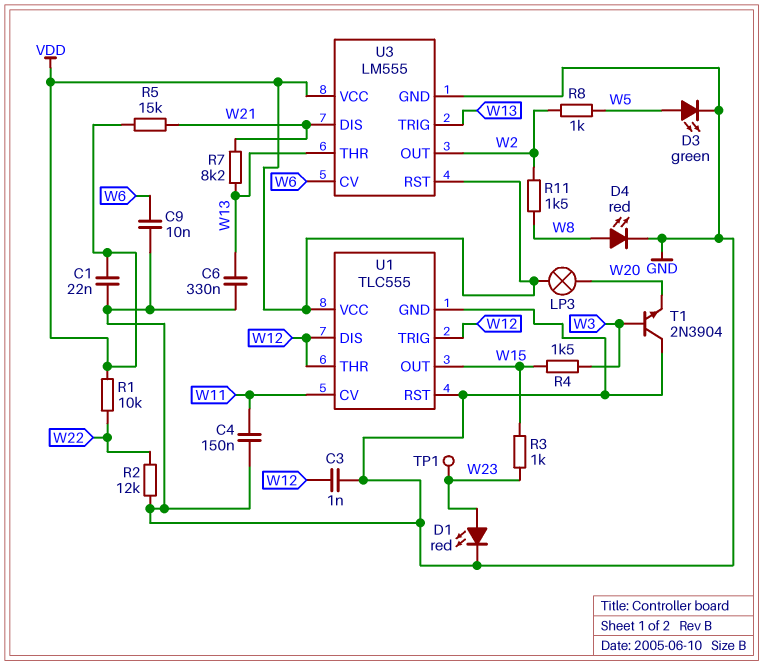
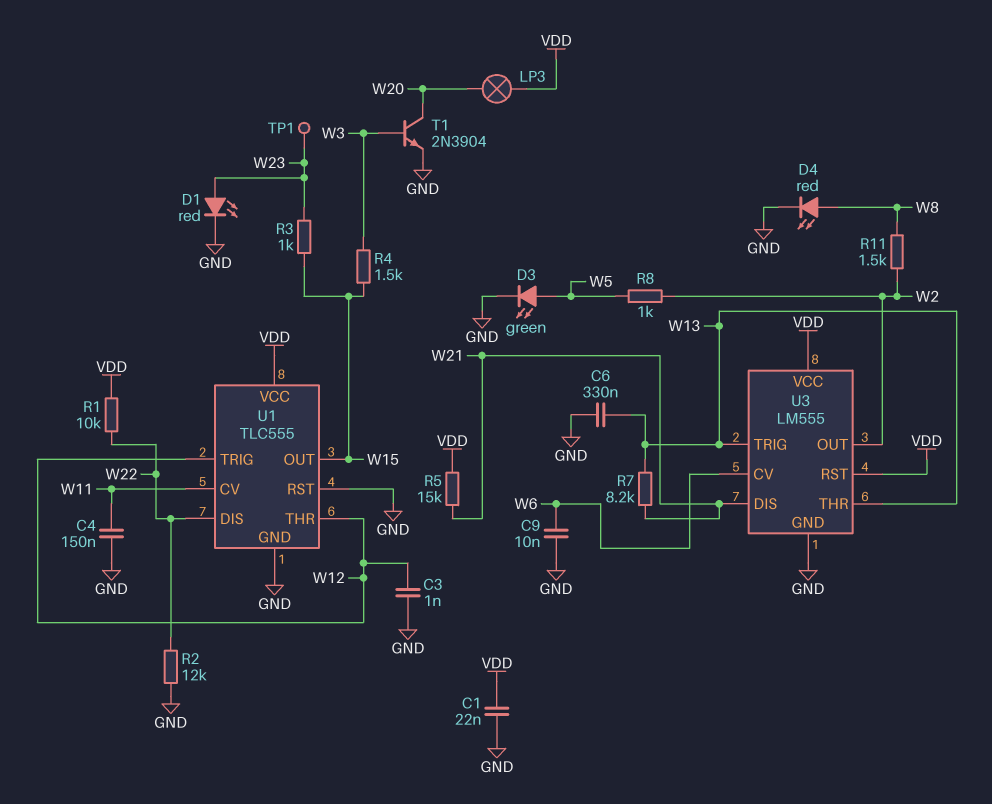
T1: NPN 2N3904 (B W3, C GND, E W20) -> NPN 2N3904 (B W3, C W20, E GND)
U1 pin DIS: W12 -> W22

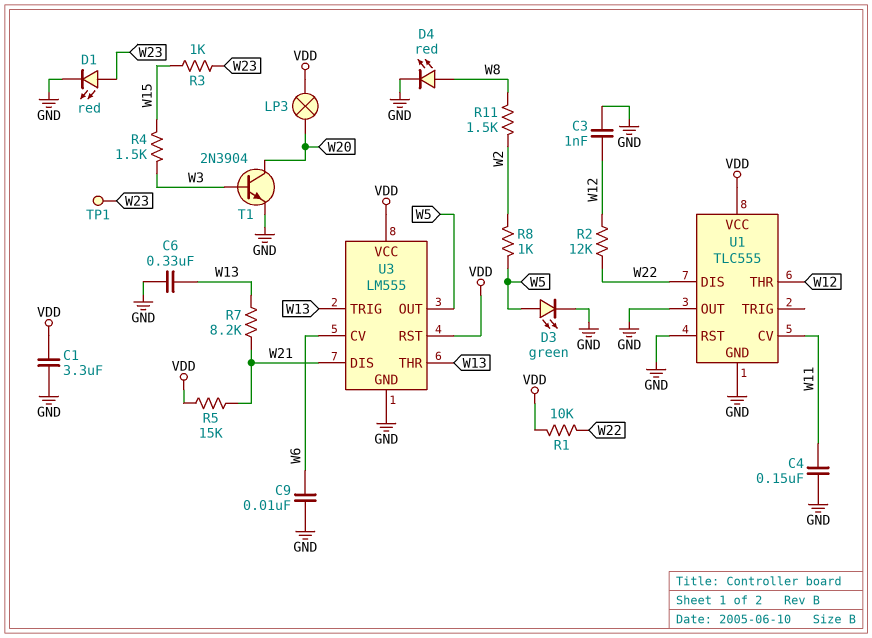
C1: 22nF (GND, VDD) -> 3.3uF (GND, VDD)
R2: 12k (GND, W22) -> 12k (W12, W22)
U1 pin OUT: W15 -> GND
U1 pin TRIG: W12 -> none
U3 pin OUT: W2 -> W5

